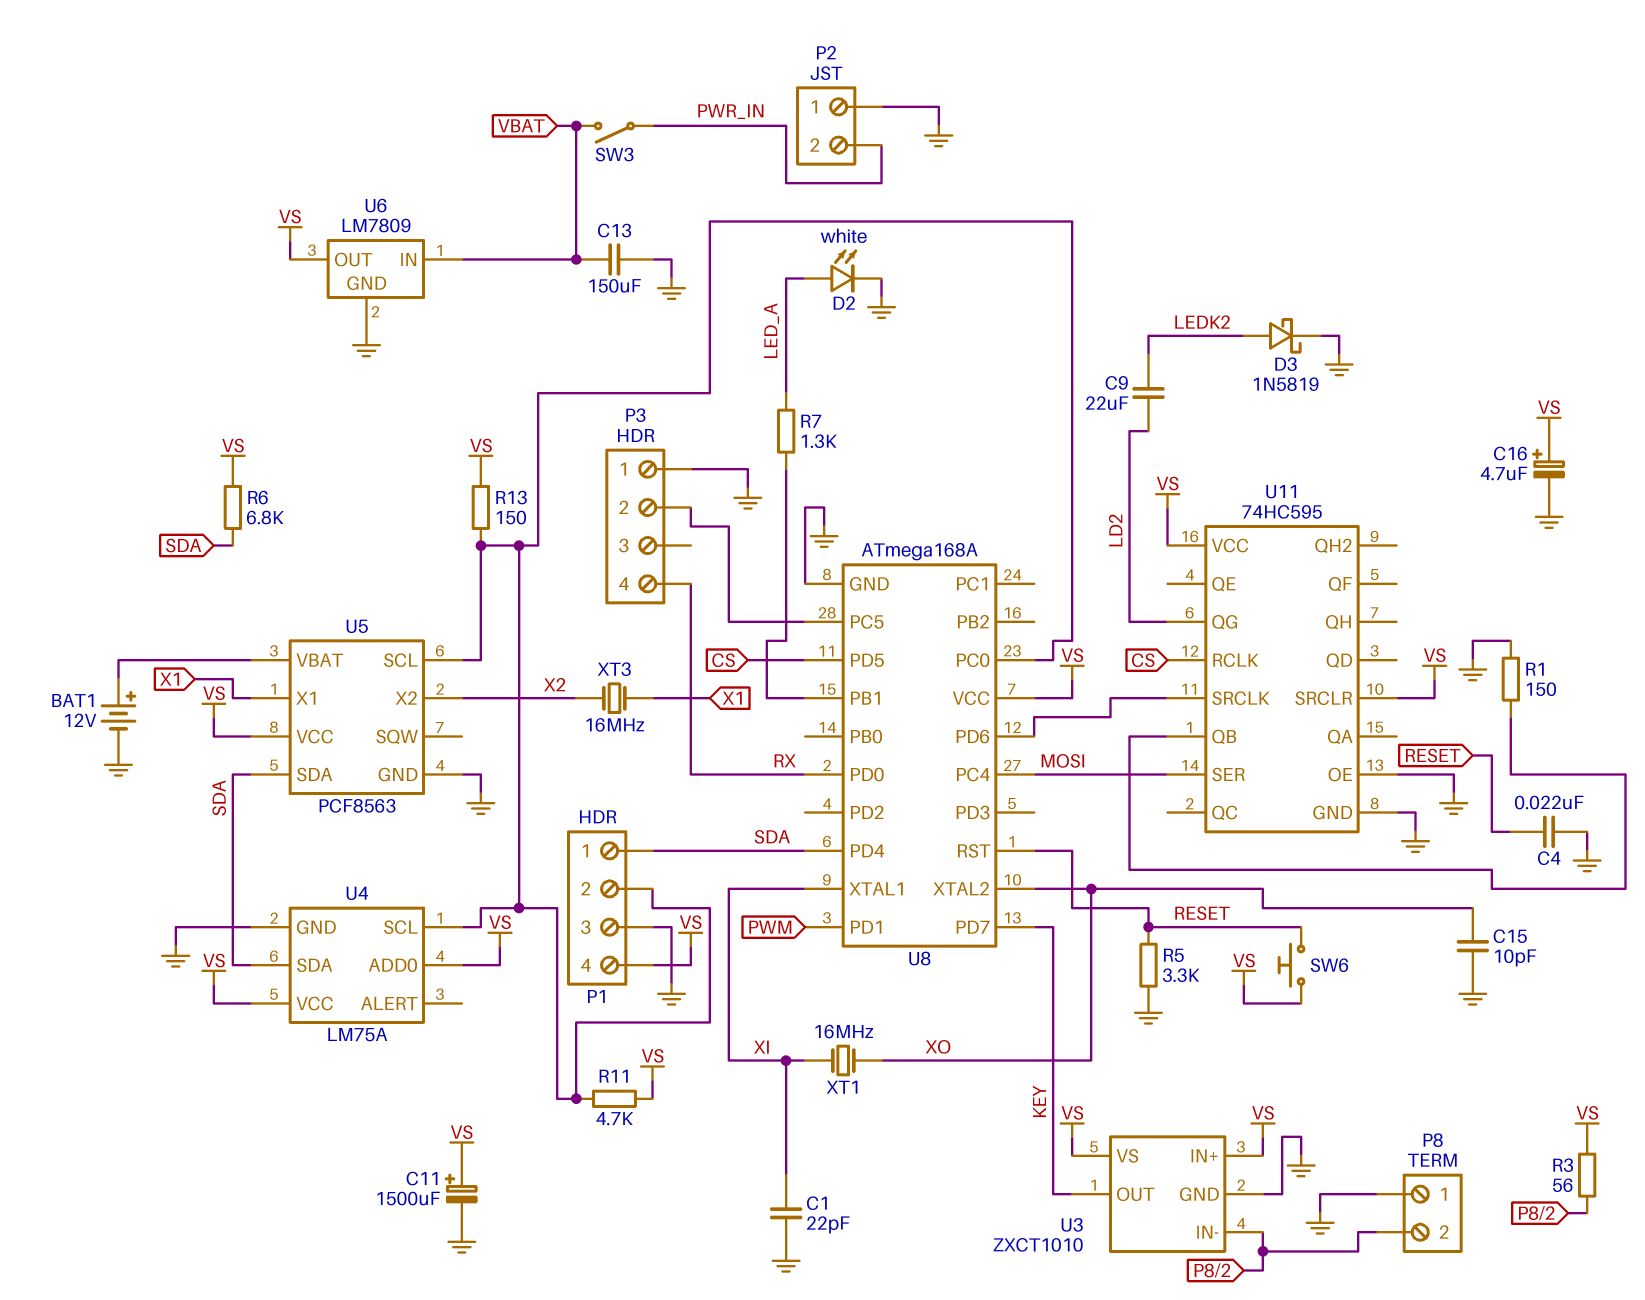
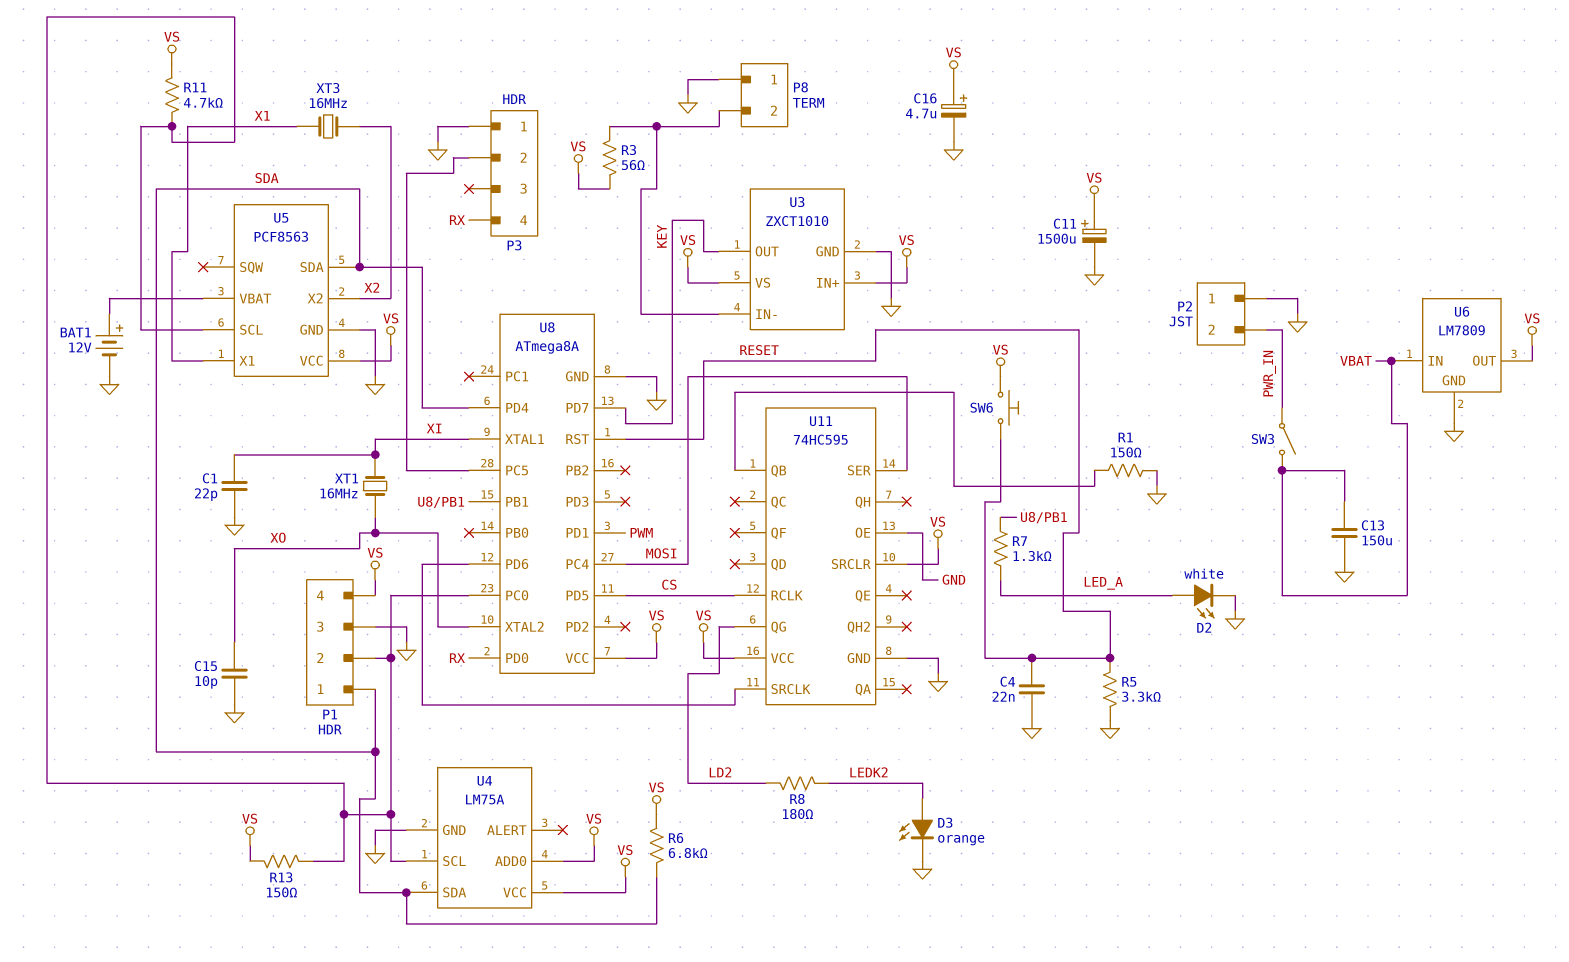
C9: 22uF (LD2, LEDK2) -> none
D3: schottky 1N5819 (A LEDK2, K GND) -> LED orange (A LEDK2, K GND)
R8: none -> 180 (LD2, LEDK2)
U8: ATmega168A -> ATmega8A

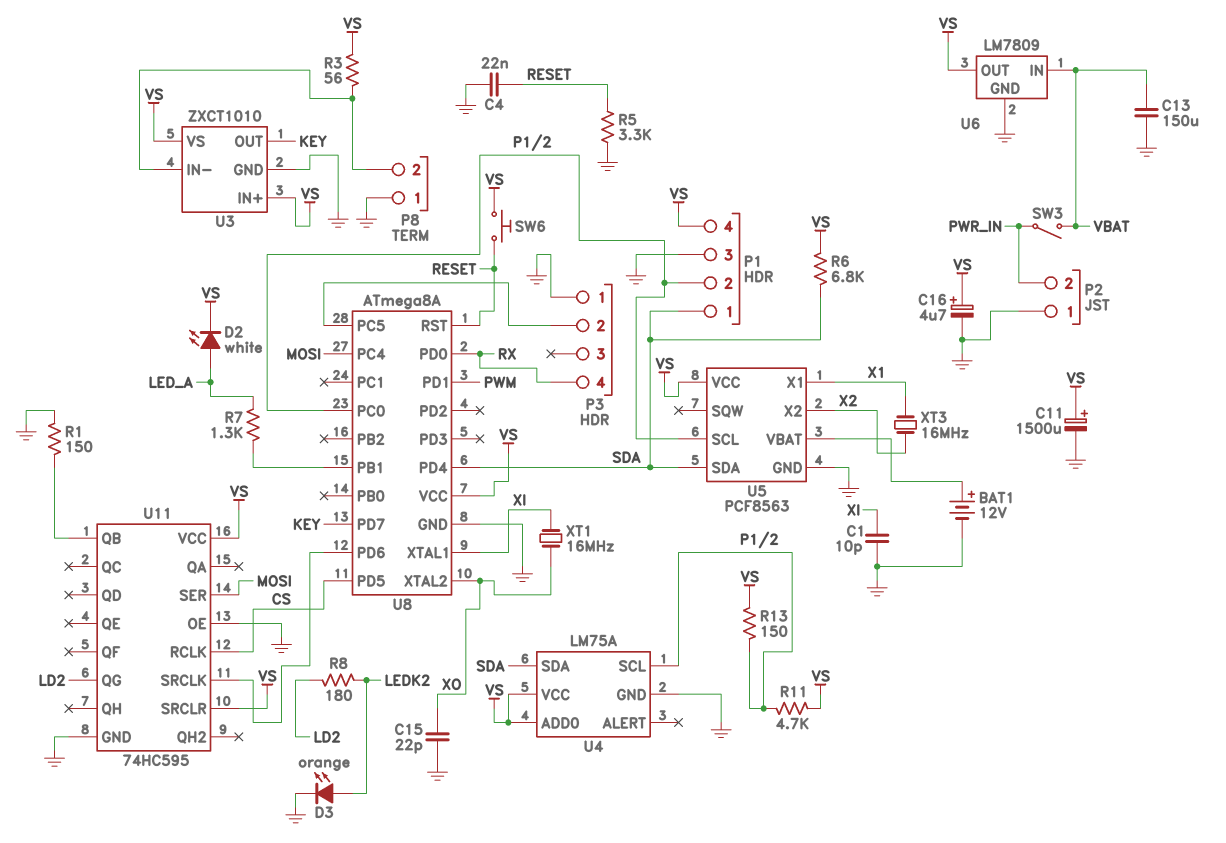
C1: 22pF (GND, XI) -> 10pF (GND, XI)
C15: 10pF (GND, XO) -> 22pF (GND, XO)
D2: LED white (A LED_A, K GND) -> LED white (A LED_A, K VS)

